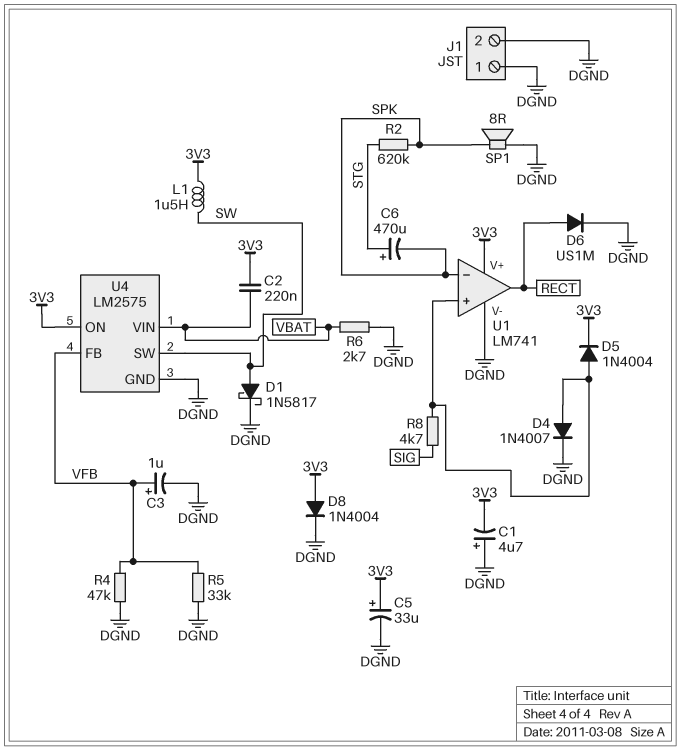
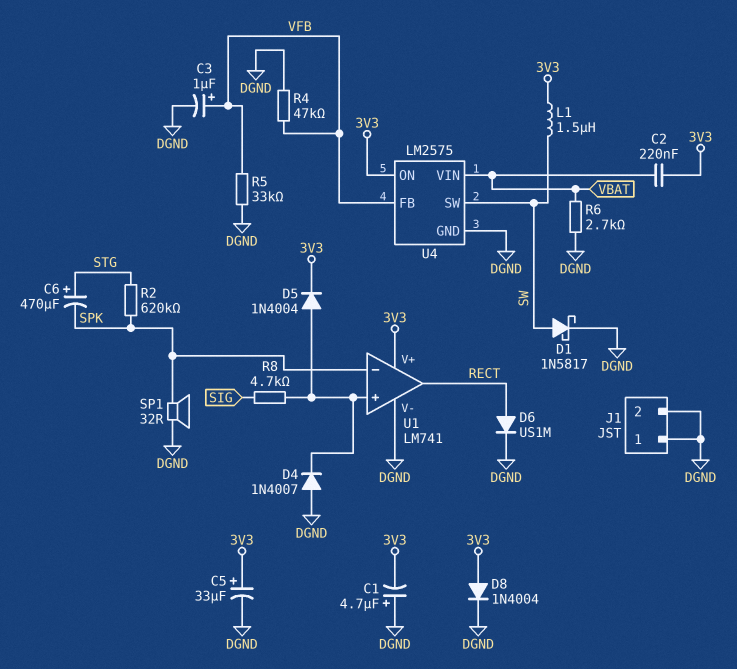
D4: diode 1N4007 (A U1/in+, K DGND) -> diode 1N4007 (A DGND, K U1/in+)
SP1: speaker 8R (DGND, SPK) -> speaker 32R (DGND, SPK)

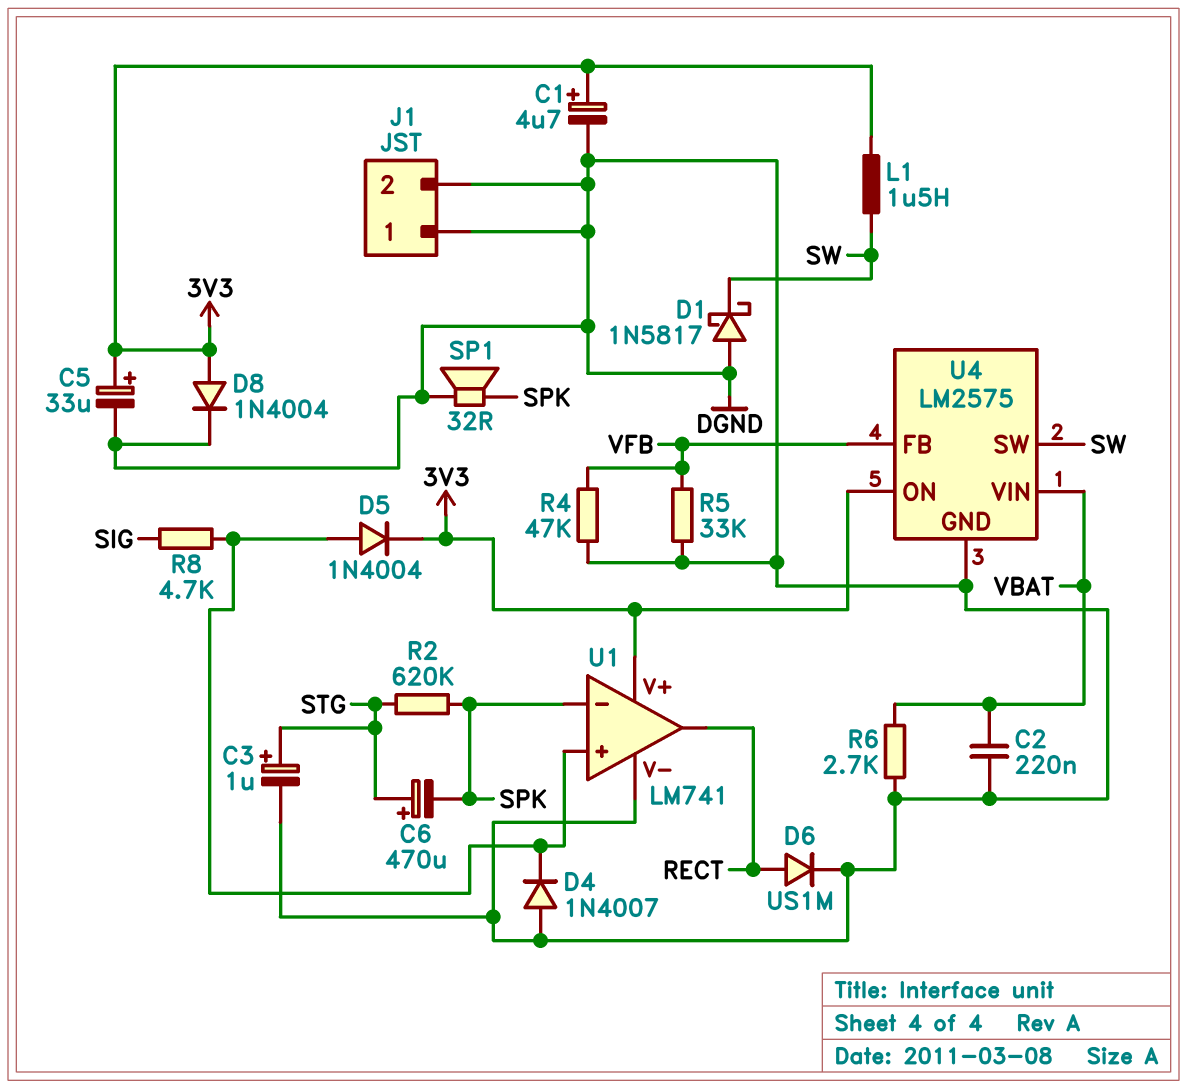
C1: 4.7uF (plus DGND, minus 3V3) -> 4.7uF (plus 3V3, minus DGND)
C2: 220nF (3V3, VBAT) -> 220nF (DGND, VBAT)
C3: 1uF (plus VFB, minus DGND) -> 1uF (plus STG, minus DGND)
D1: schottky 1N5817 (A SW, K DGND) -> schottky 1N5817 (A DGND, K SW)

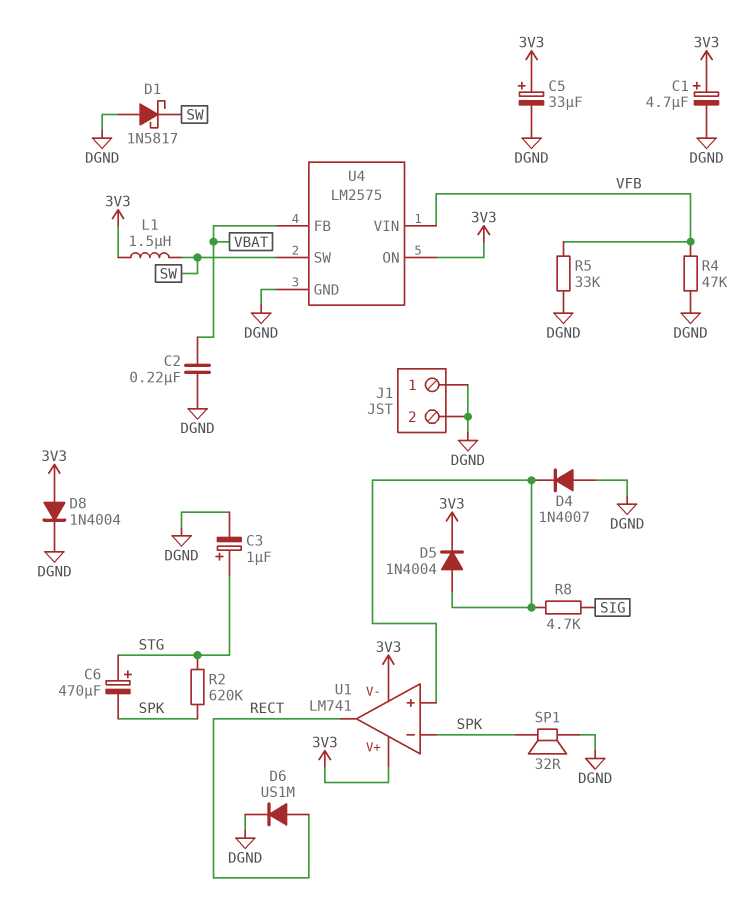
R6: 2.7k (DGND, VBAT) -> none
U1 pin V-: DGND -> 3V3
U4 pin FB: VFB -> VBAT
U4 pin VIN: VBAT -> VFB

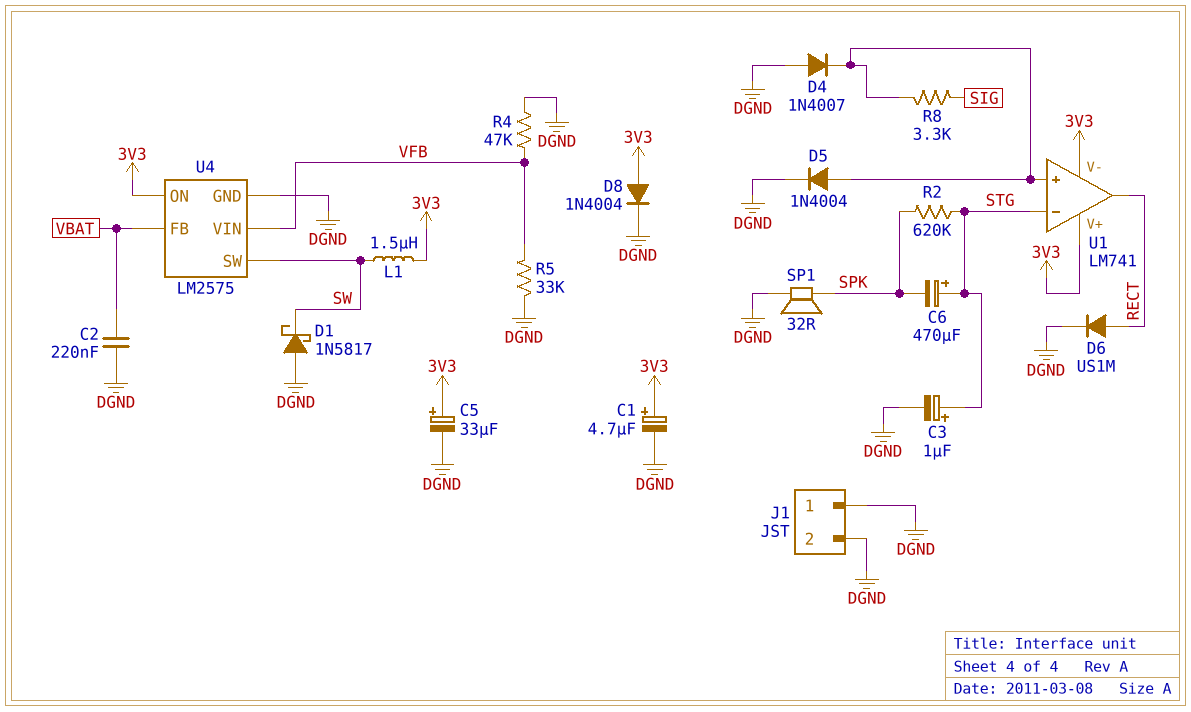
D5: diode 1N4004 (A U1/in+, K 3V3) -> diode 1N4004 (A U1/in+, K DGND)
R8: 4.7k (SIG, U1/in+) -> 3.3k (SIG, U1/in+)
U1 pin in-: SPK -> STG

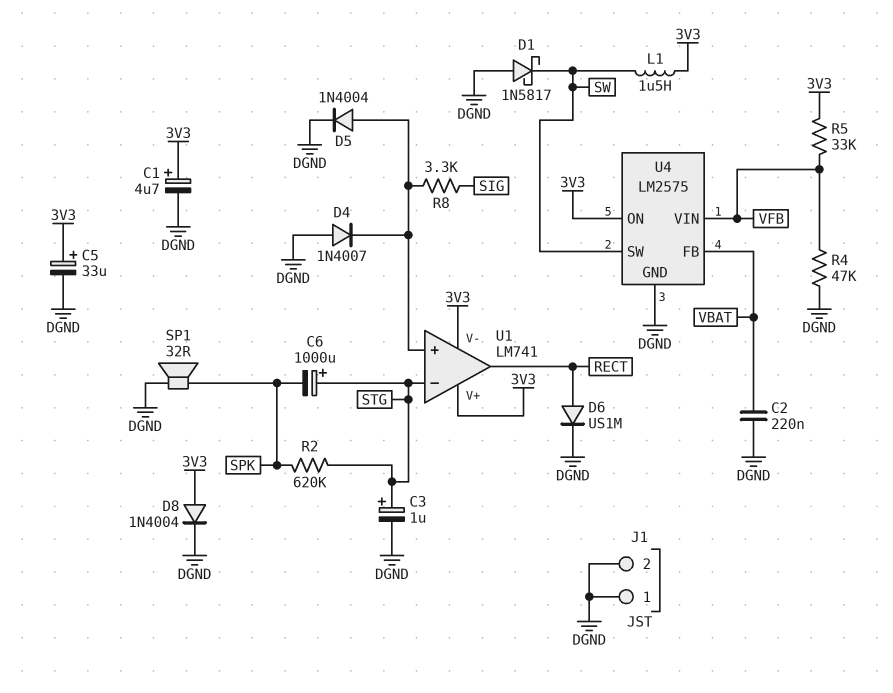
C6: 470uF (plus STG, minus SPK) -> 1000uF (plus STG, minus SPK)
R5: 33k (DGND, VFB) -> 33k (3V3, VFB)

